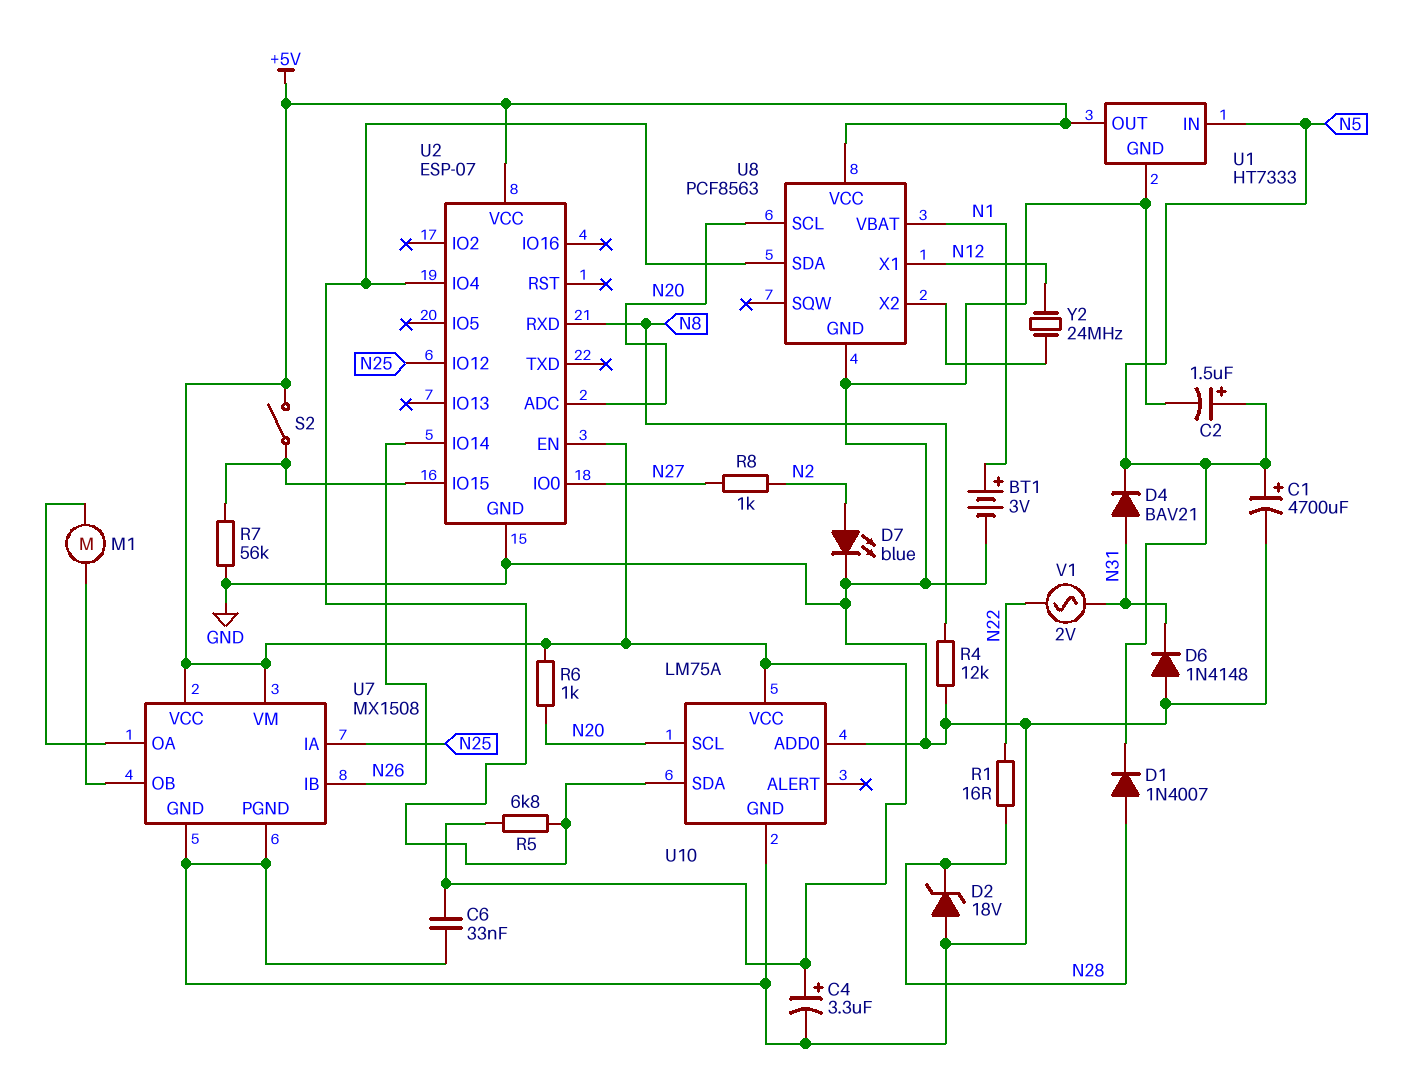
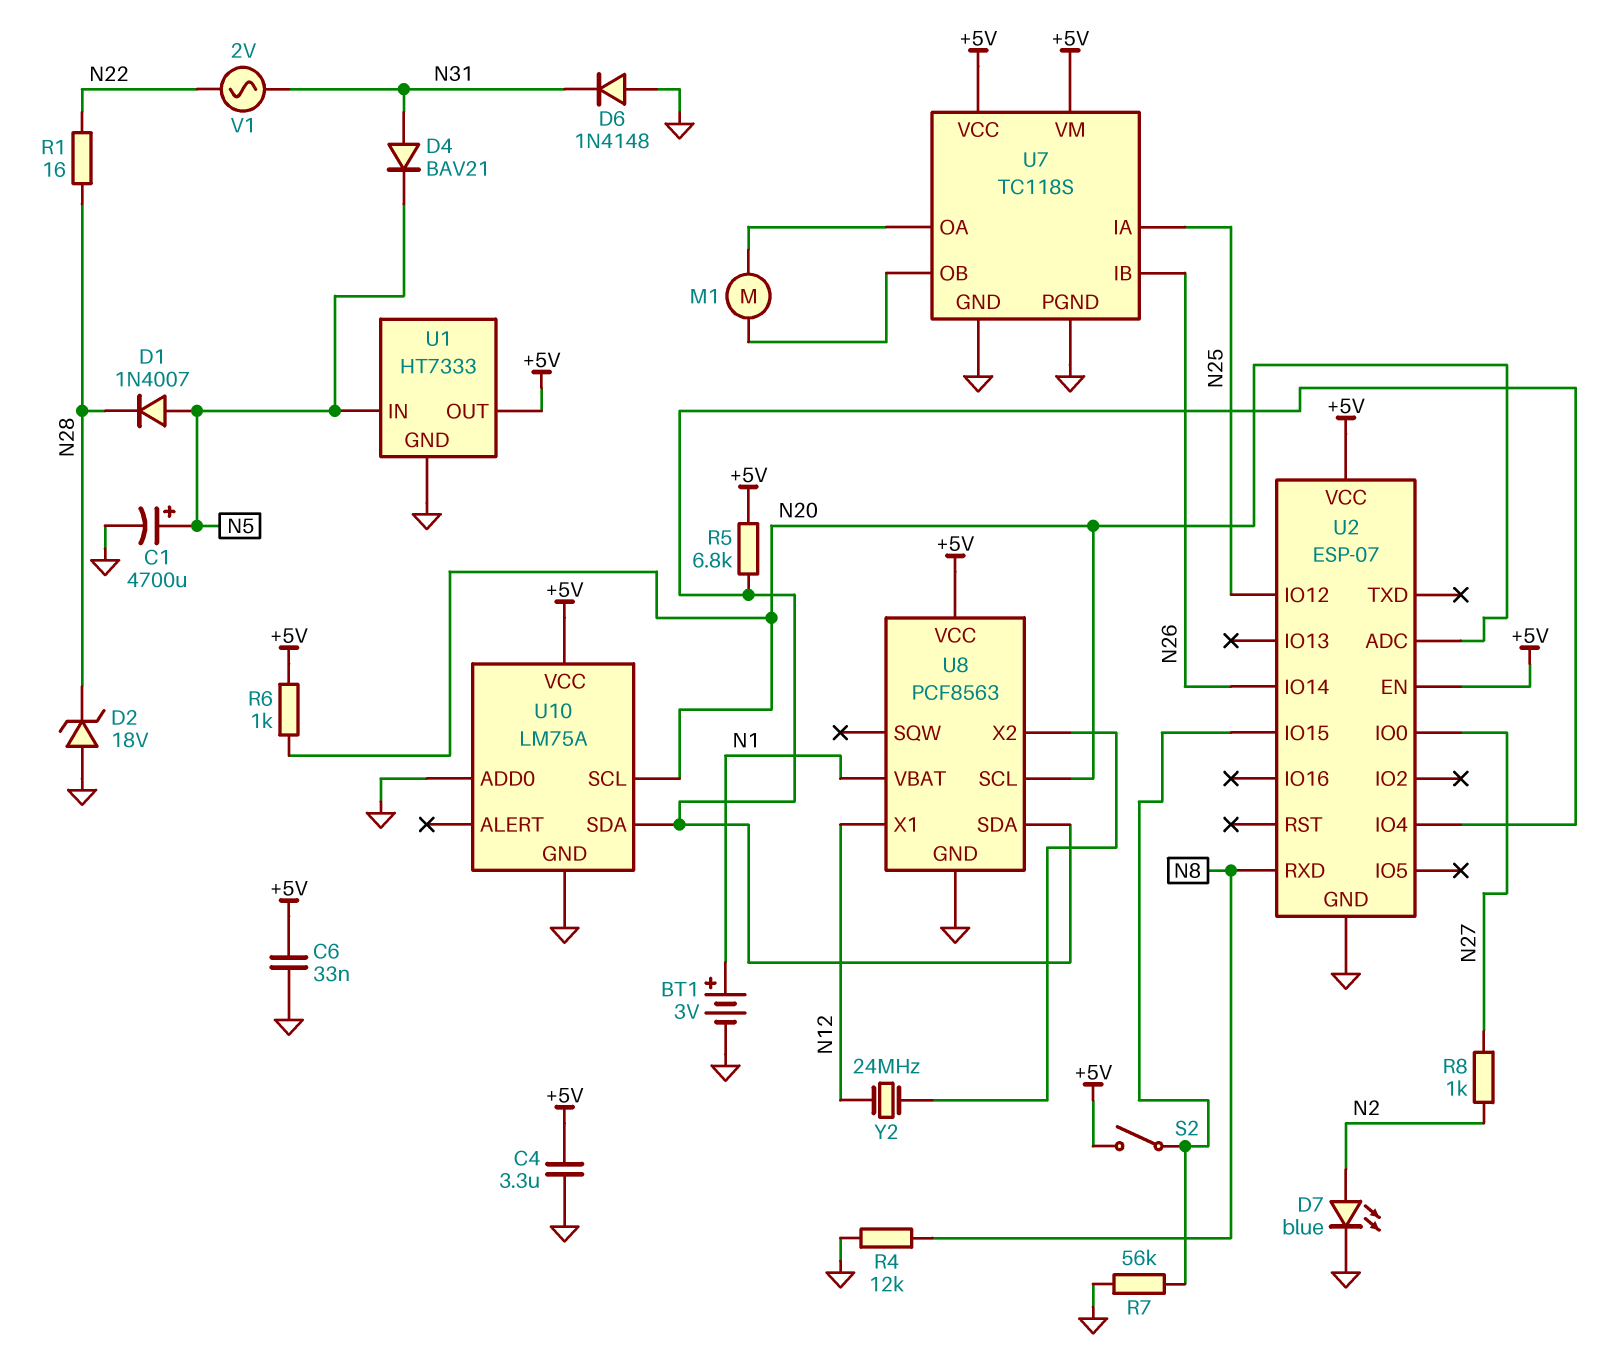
C2: 1.5uF (plus N5, minus GND) -> none
C4: 3.3uF (plus +5V, minus GND) -> 3.3uF (+5V, GND)
D1: diode 1N4007 (A N28, K N5) -> diode 1N4007 (A N5, K N28)
U7: MX1508 -> TC118S

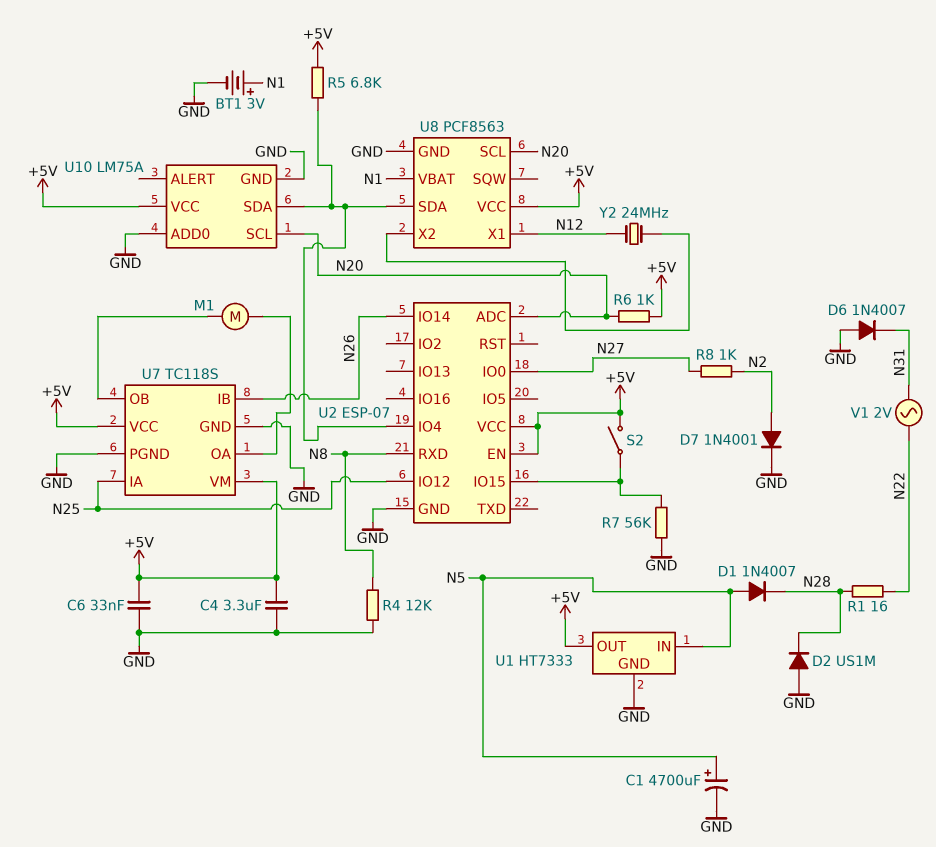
D2: zener 18V (A GND, K N28) -> diode US1M (A GND, K N28)
D4: diode BAV21 (A N31, K N5) -> none
D6: diode 1N4148 (A GND, K N31) -> diode 1N4007 (A GND, K N31)
D7: LED blue (A N2, K GND) -> diode 1N4001 (A N2, K GND)

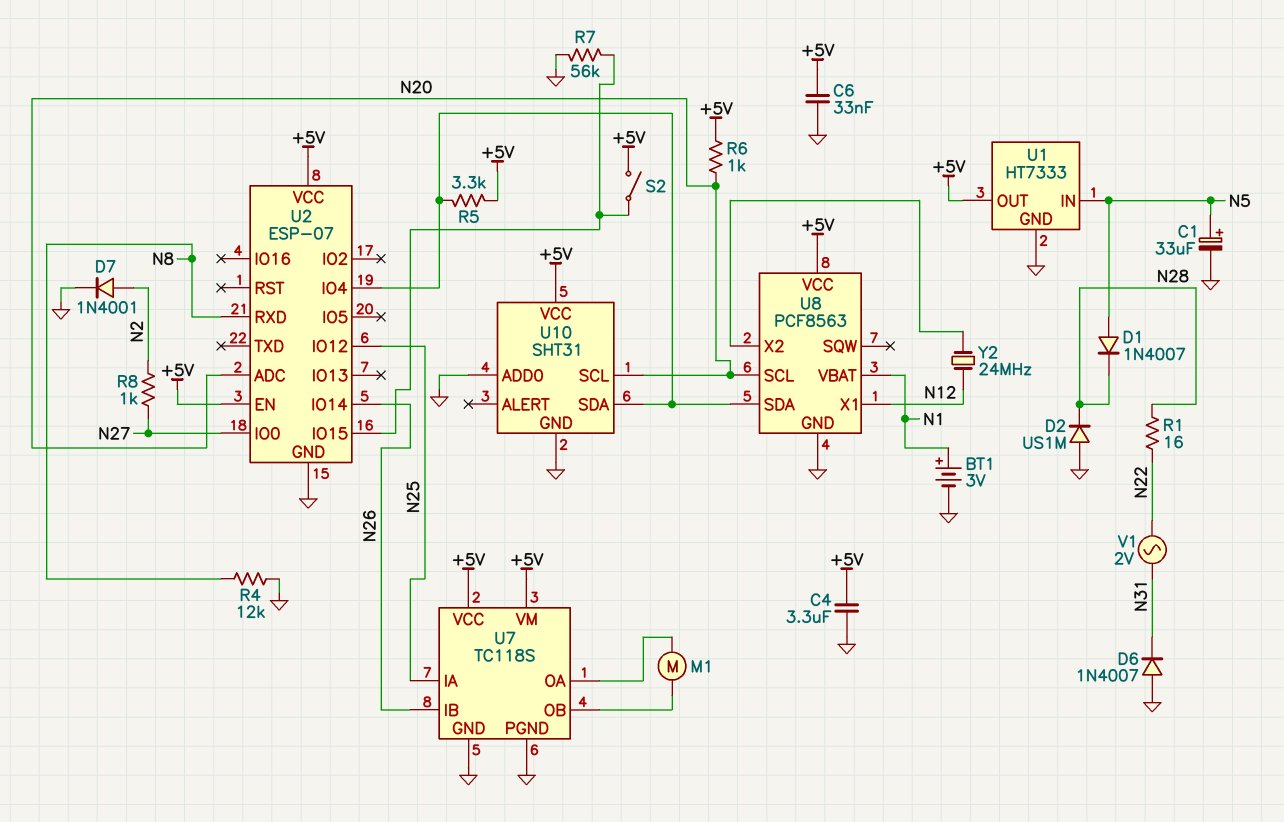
C1: 4700uF (plus N5, minus GND) -> 33uF (plus N5, minus GND)
R5: 6.8k (+5V, U2/IO4) -> 3.3k (+5V, U2/IO4)
U10: LM75A -> SHT31

